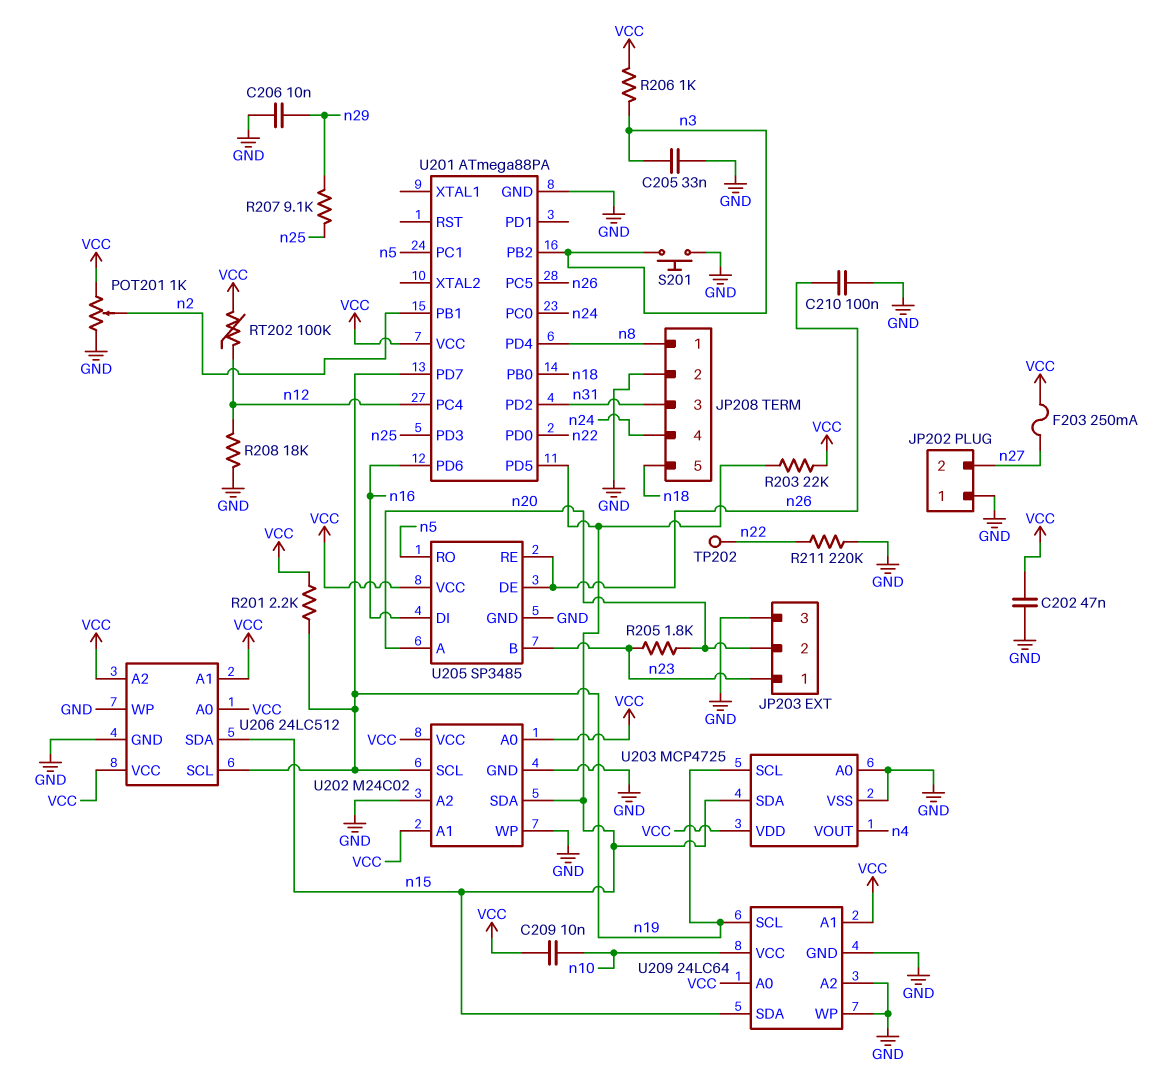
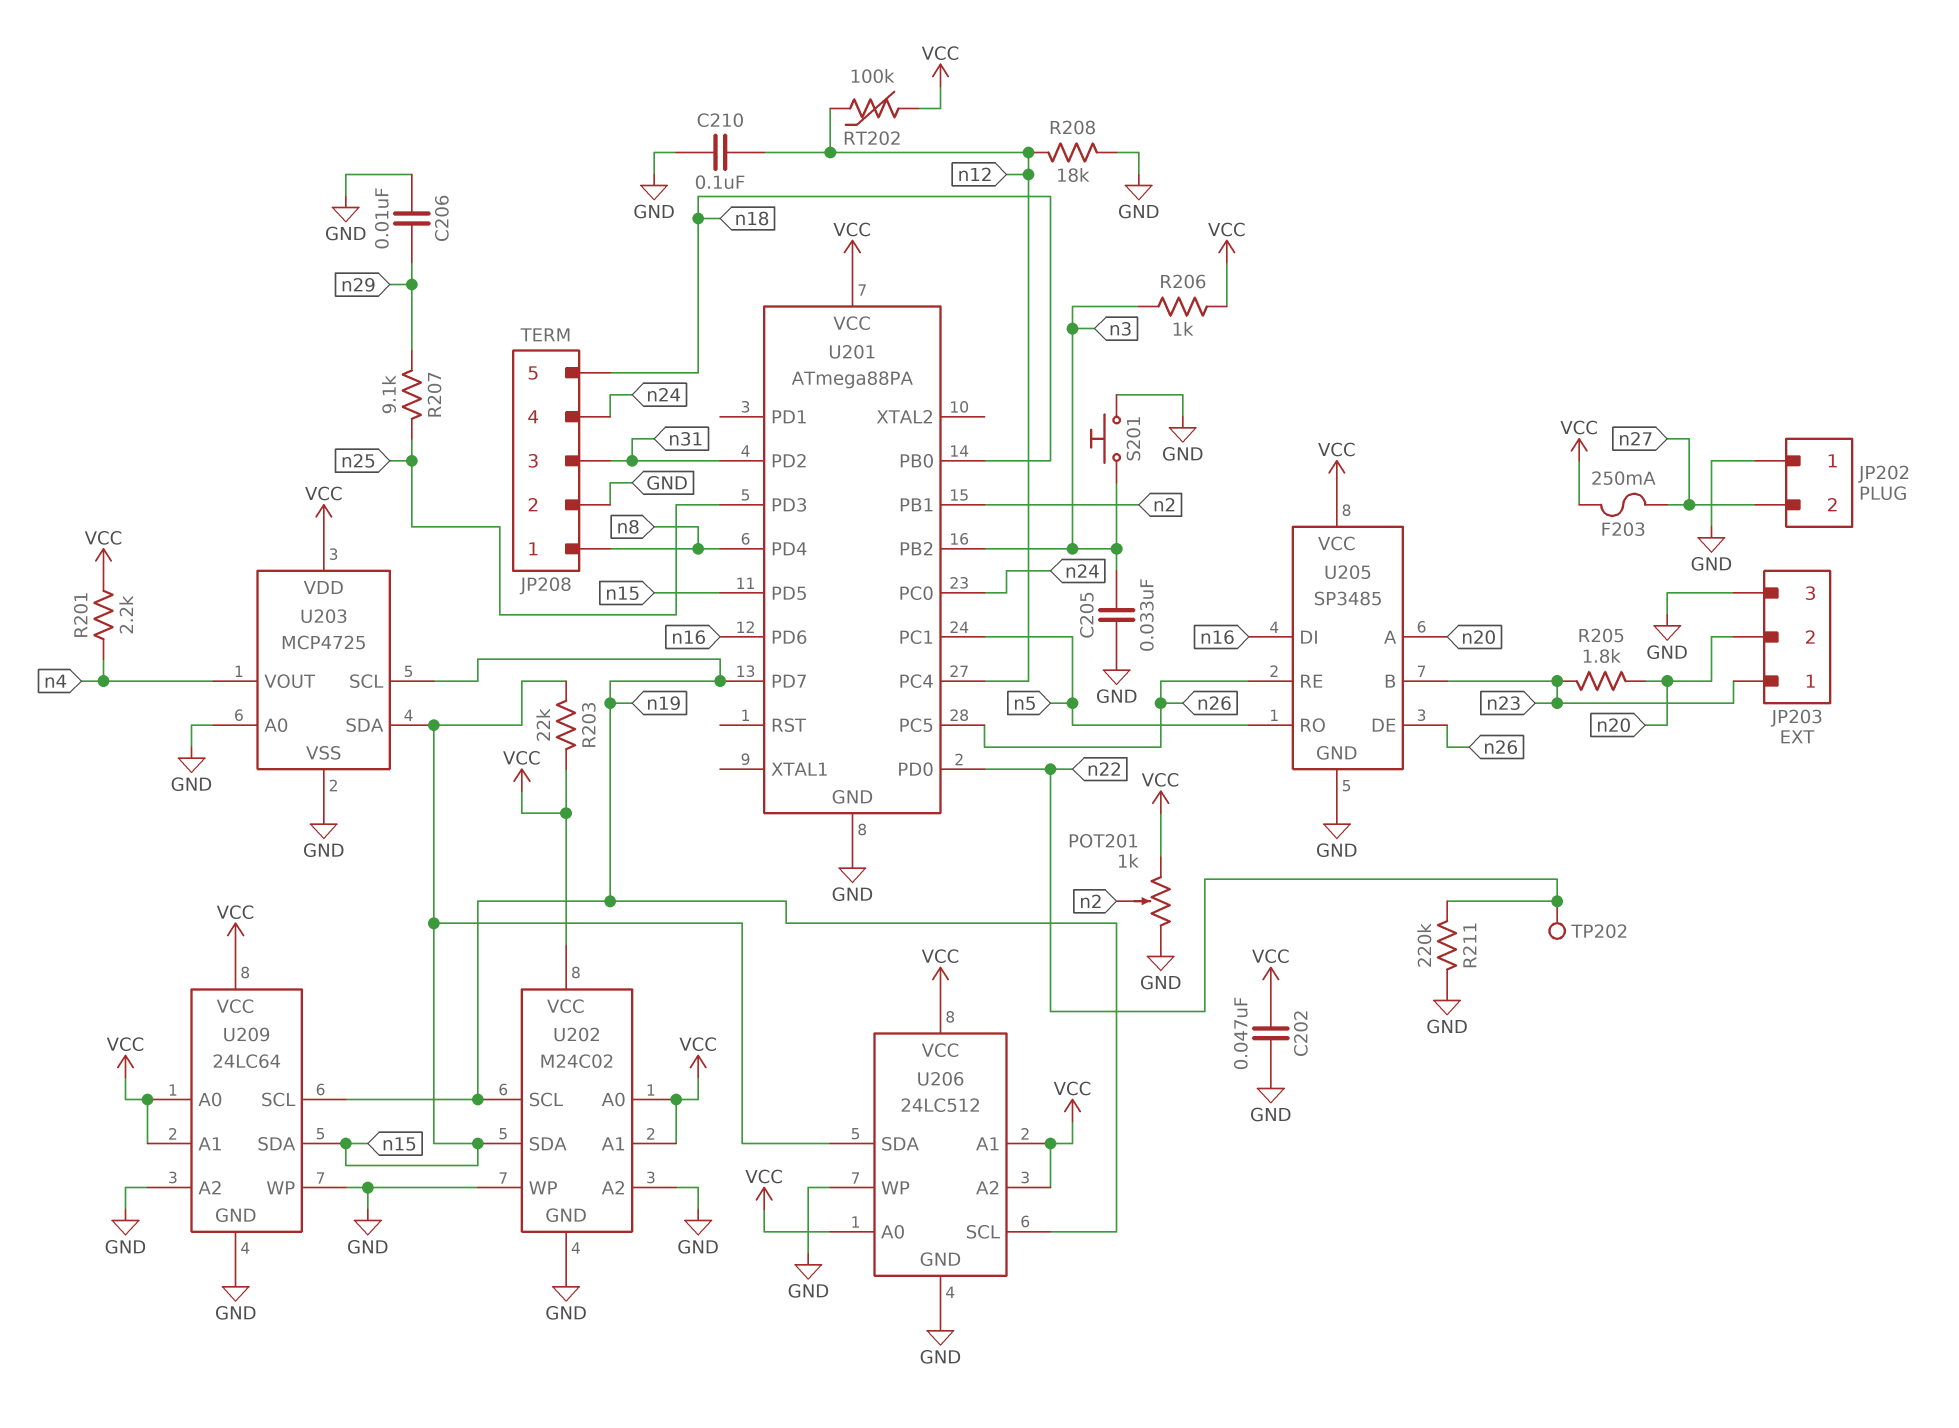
C209: 10nF (VCC, n10) -> none
C210: 100nF (GND, n26) -> 100nF (GND, n12)
R201: 2.2k (VCC, n19) -> 2.2k (VCC, n4)
U209 pin VCC: n10 -> VCC

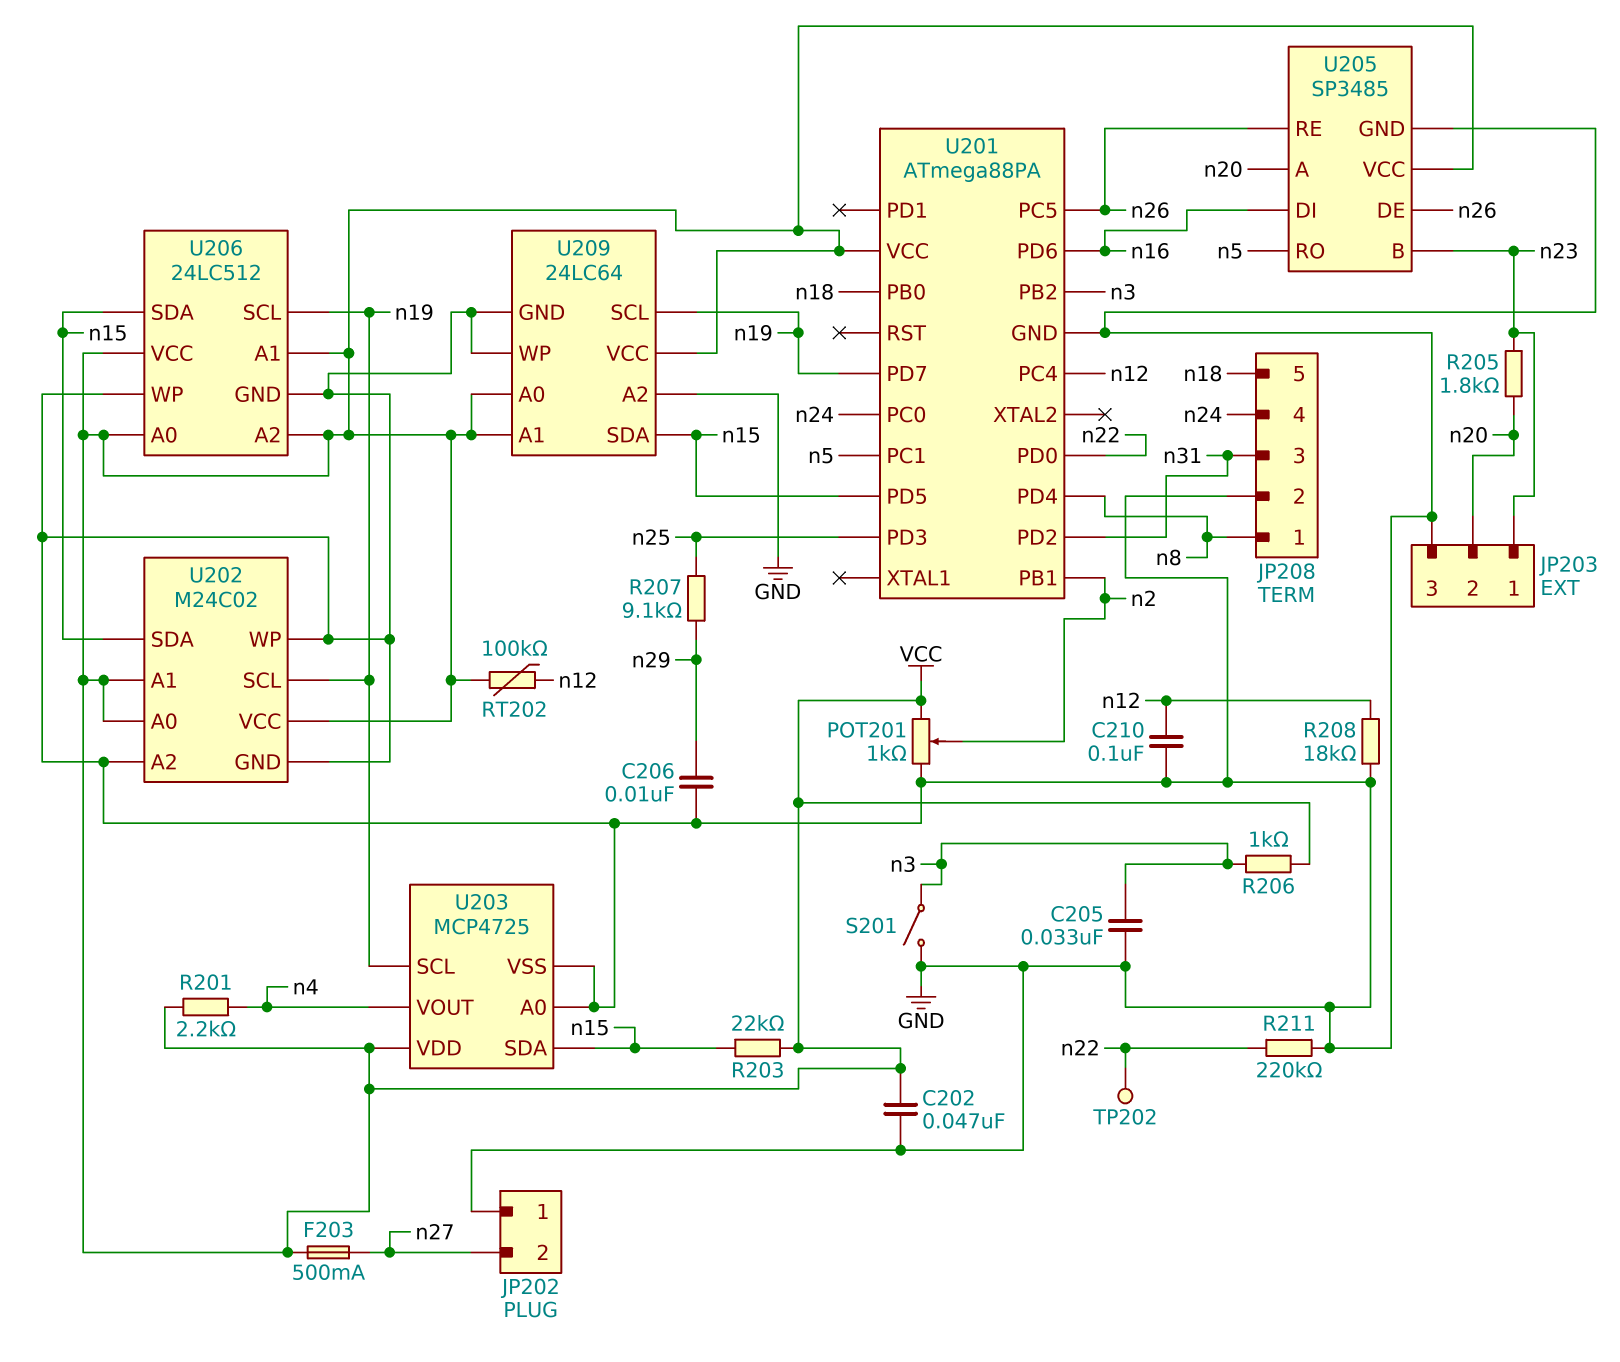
F203: 250mA (VCC, n27) -> 500mA (VCC, n27)
S201: button (GND, n3) -> switch (GND, n3)

